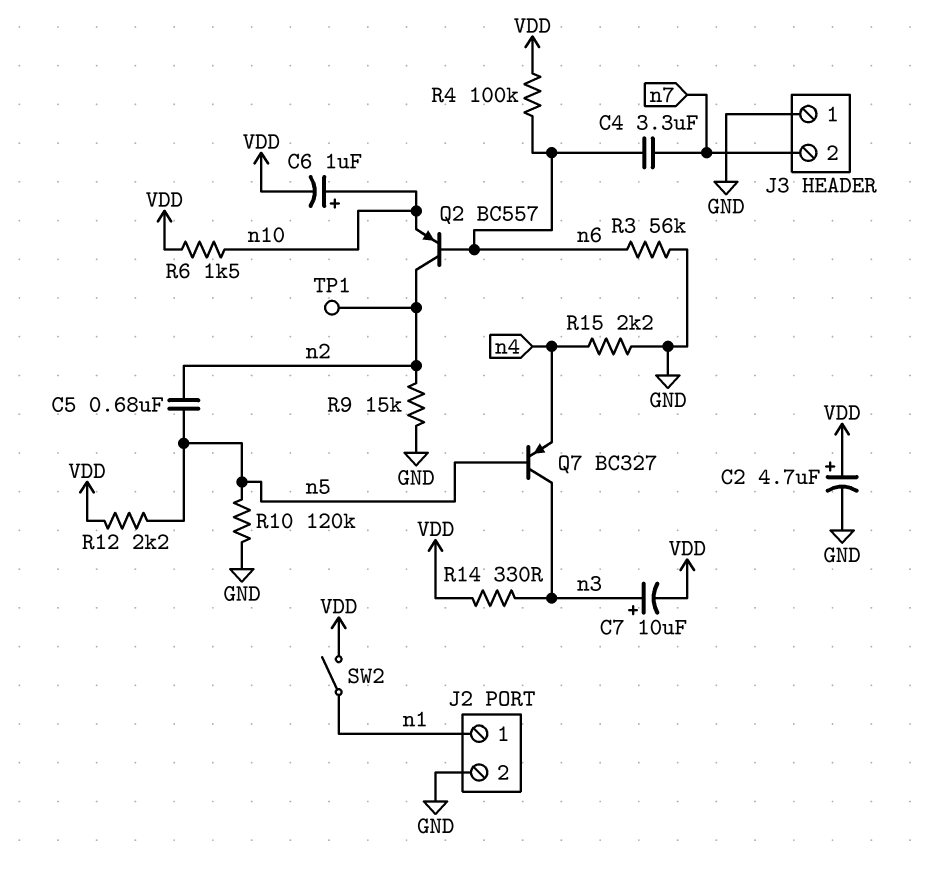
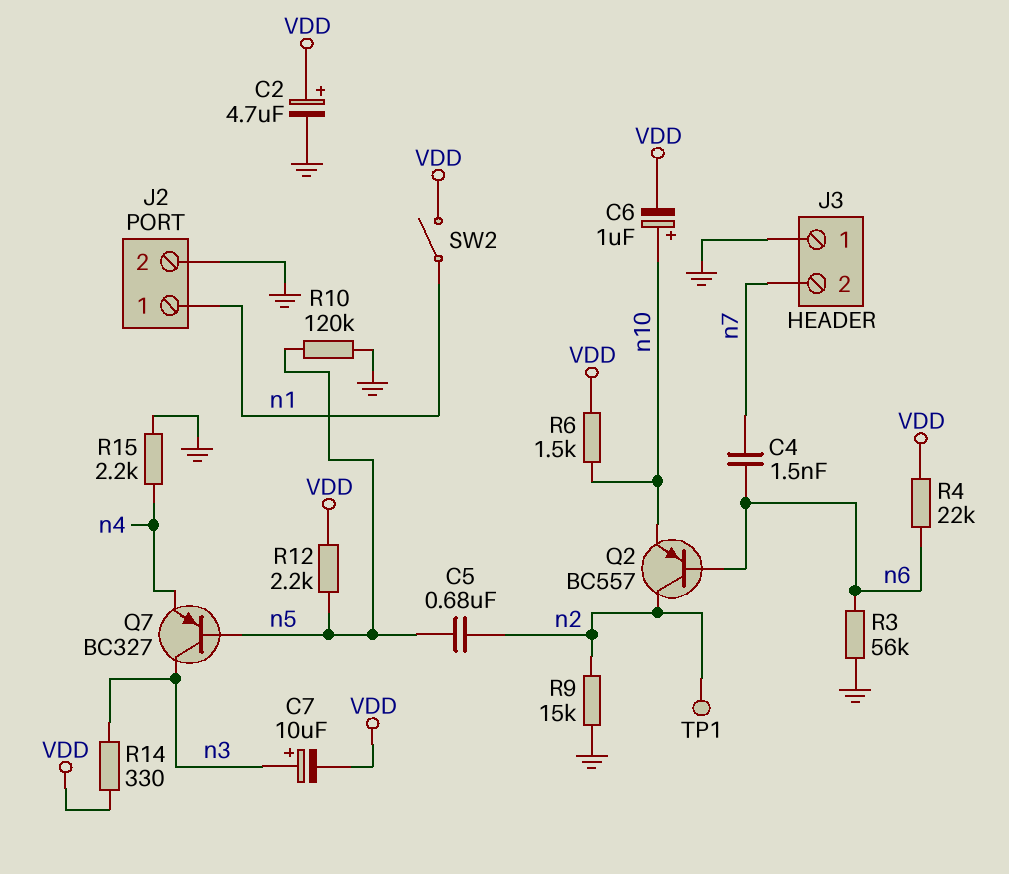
C4: 3.3uF (n6, n7) -> 1.5nF (n6, n7)
R4: 100k (VDD, n6) -> 22k (VDD, n6)

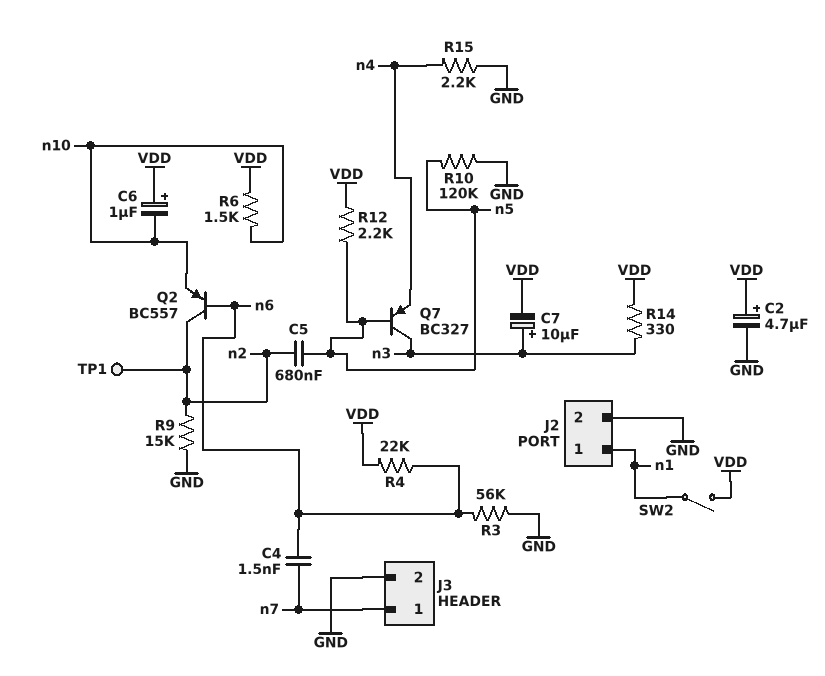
C6: 1uF (plus n10, minus VDD) -> 1uF (plus VDD, minus n10)
J3 pin 1: GND -> n7
J3 pin 2: n7 -> GND

